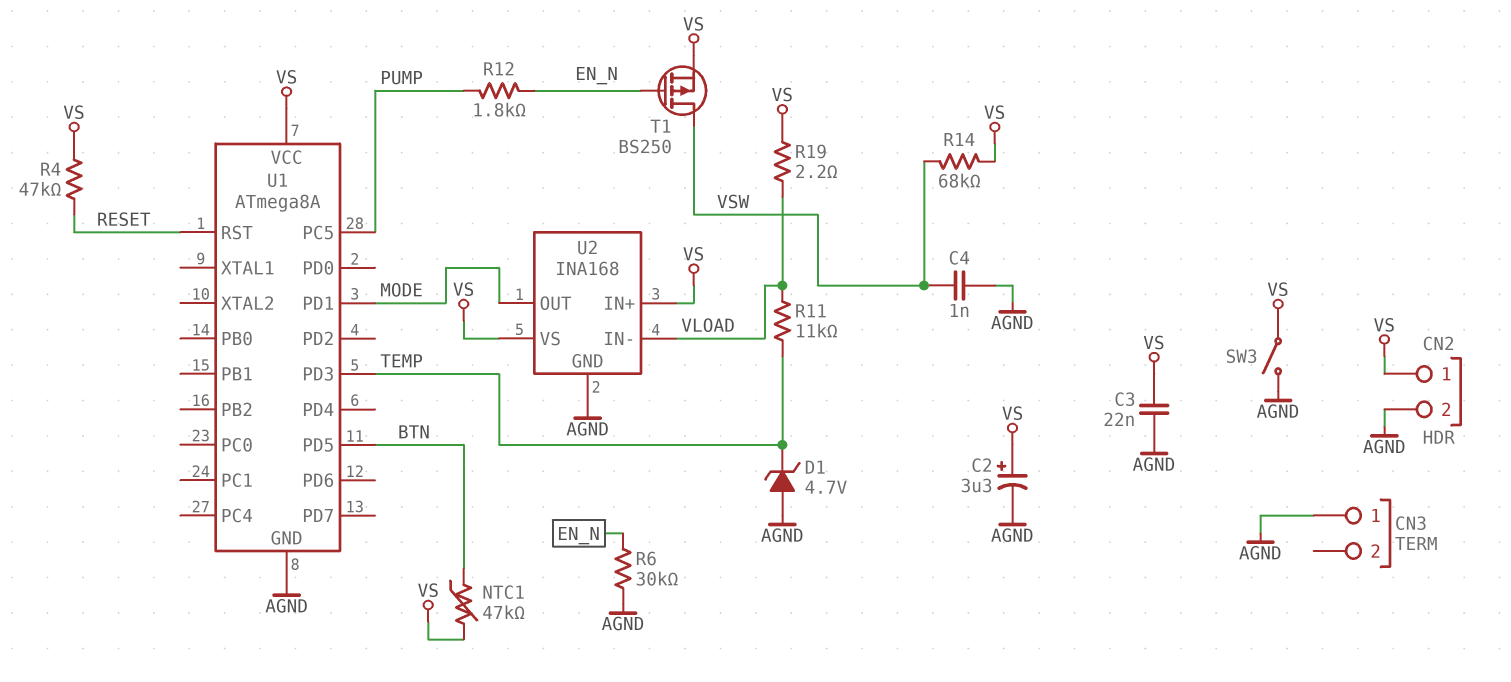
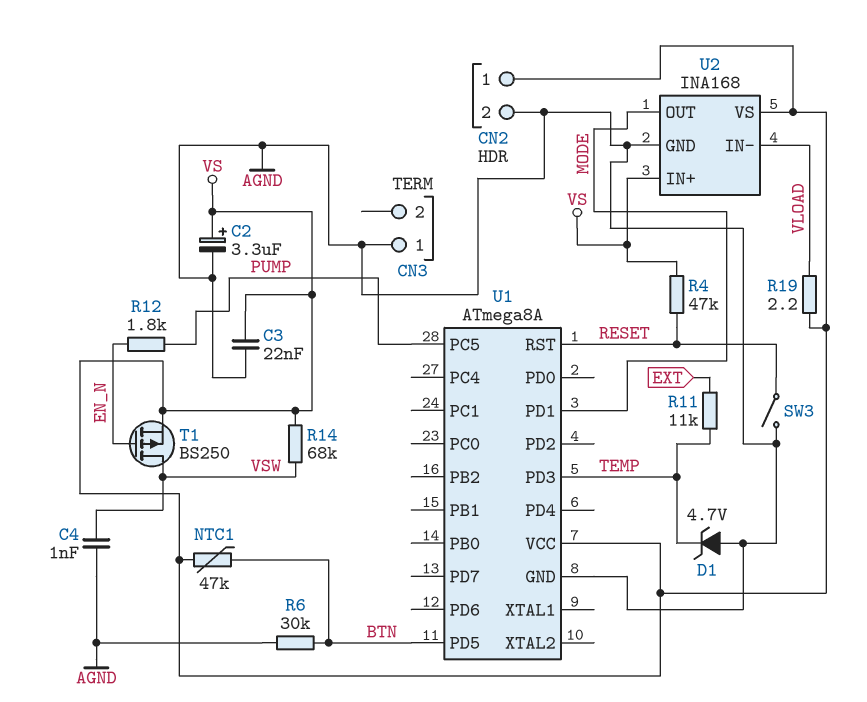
R6: 30k (AGND, EN_N) -> 30k (AGND, BTN)
R11: 11k (TEMP, VLOAD) -> 11k (EXT, TEMP)
SW3: switch (AGND, VS) -> switch (AGND, RESET)

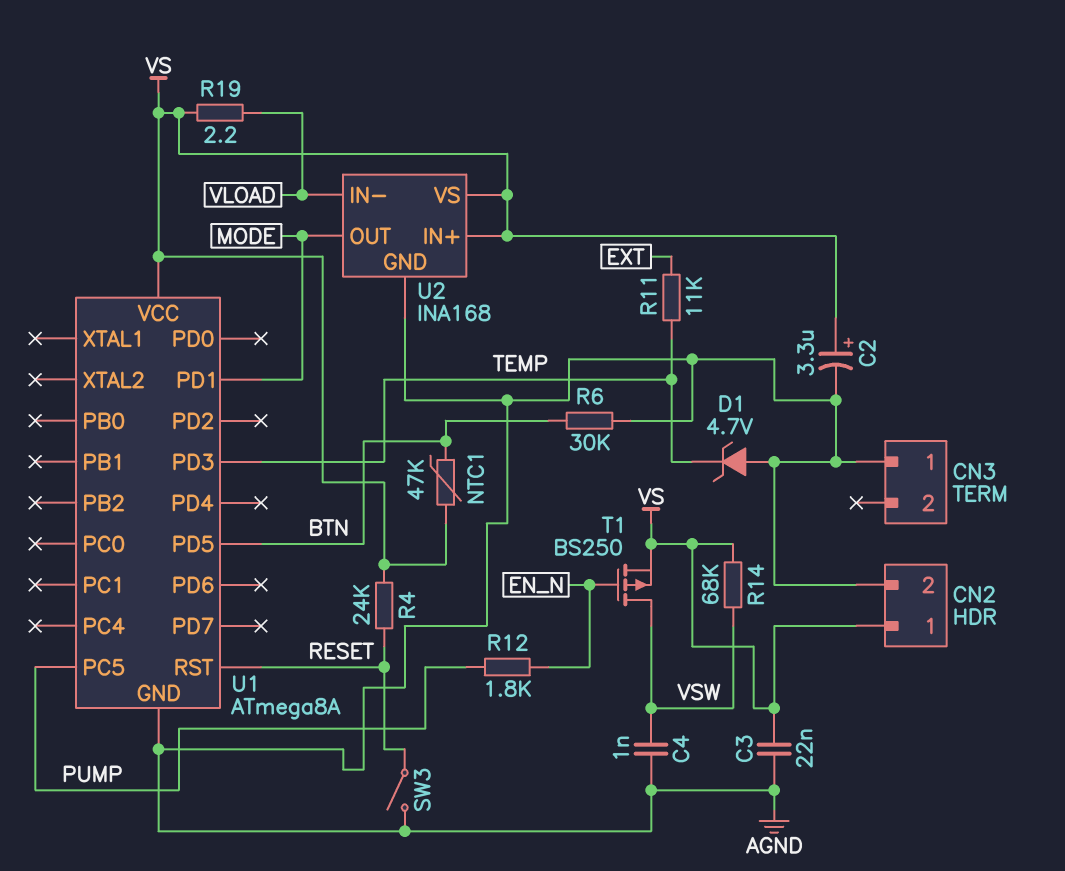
R4: 47k (RESET, VS) -> 24k (RESET, VS)

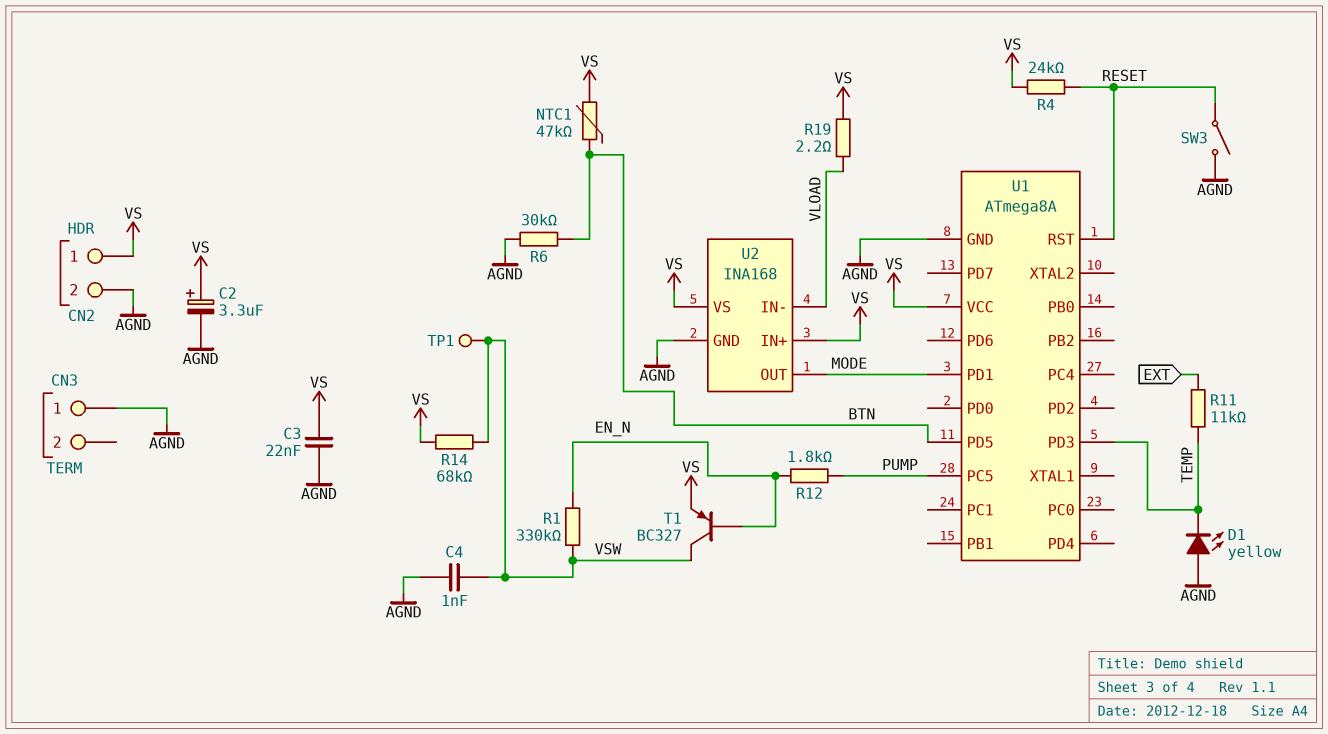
D1: zener 4.7V (A AGND, K TEMP) -> LED yellow (A AGND, K TEMP)
R1: none -> 330k (EN_N, VSW)
T1: PMOS BS250 (G EN_N, D VSW, S VS) -> PNP BC327 (B EN_N, C VSW, E VS)
TP1: none -> test point (VSW)

